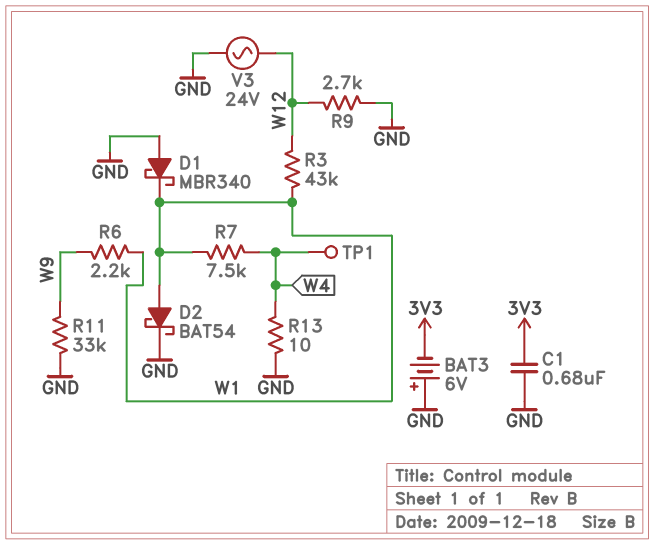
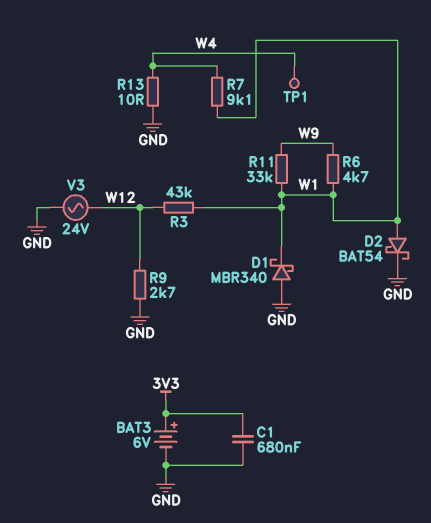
BAT3: 6V (plus GND, minus 3V3) -> 6V (plus 3V3, minus GND)
R6: 2.2k (W1, W9) -> 4.7k (W1, W9)
R7: 7.5k (W1, W4) -> 9.1k (W1, W4)
R11: 33k (GND, W9) -> 33k (W1, W9)

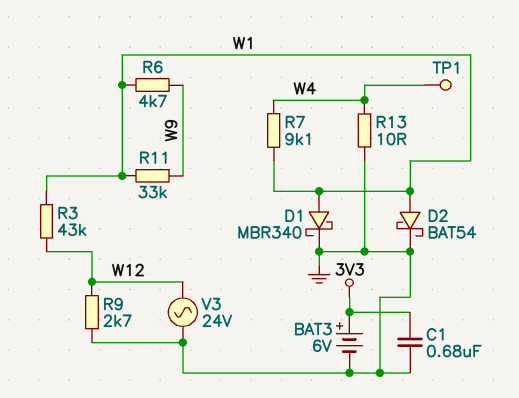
D1: schottky MBR340 (A GND, K W1) -> schottky MBR340 (A W1, K GND)

